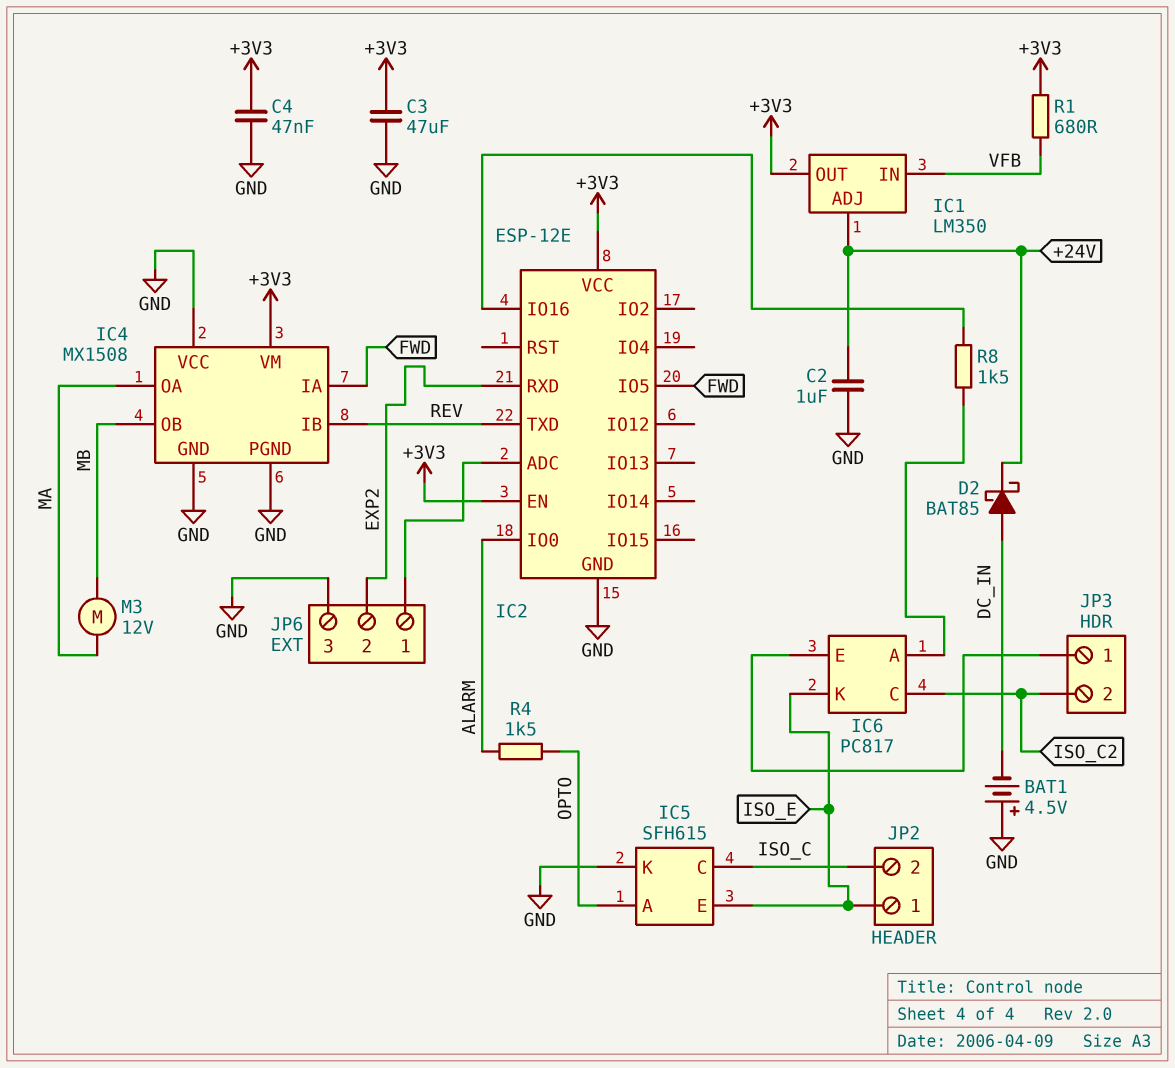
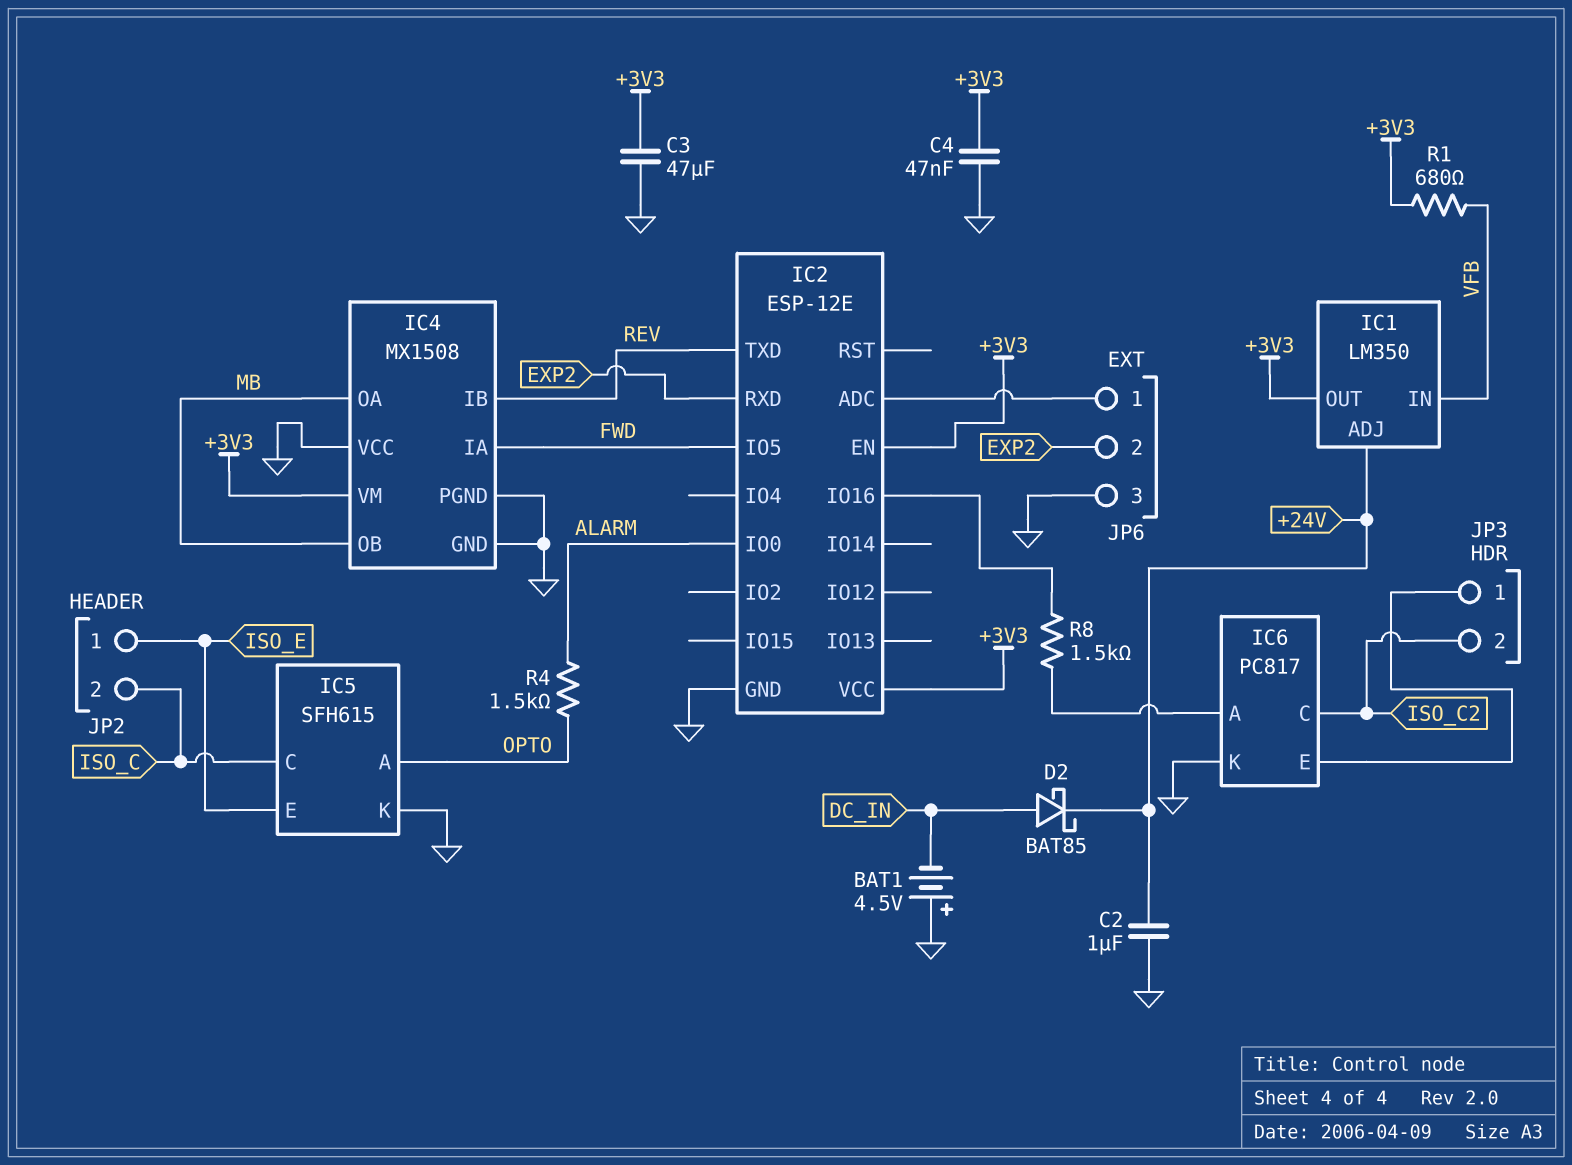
IC4 pin OA: MA -> MB
IC6 pin K: ISO_E -> GND
M3: motor 12V (MA, MB) -> none

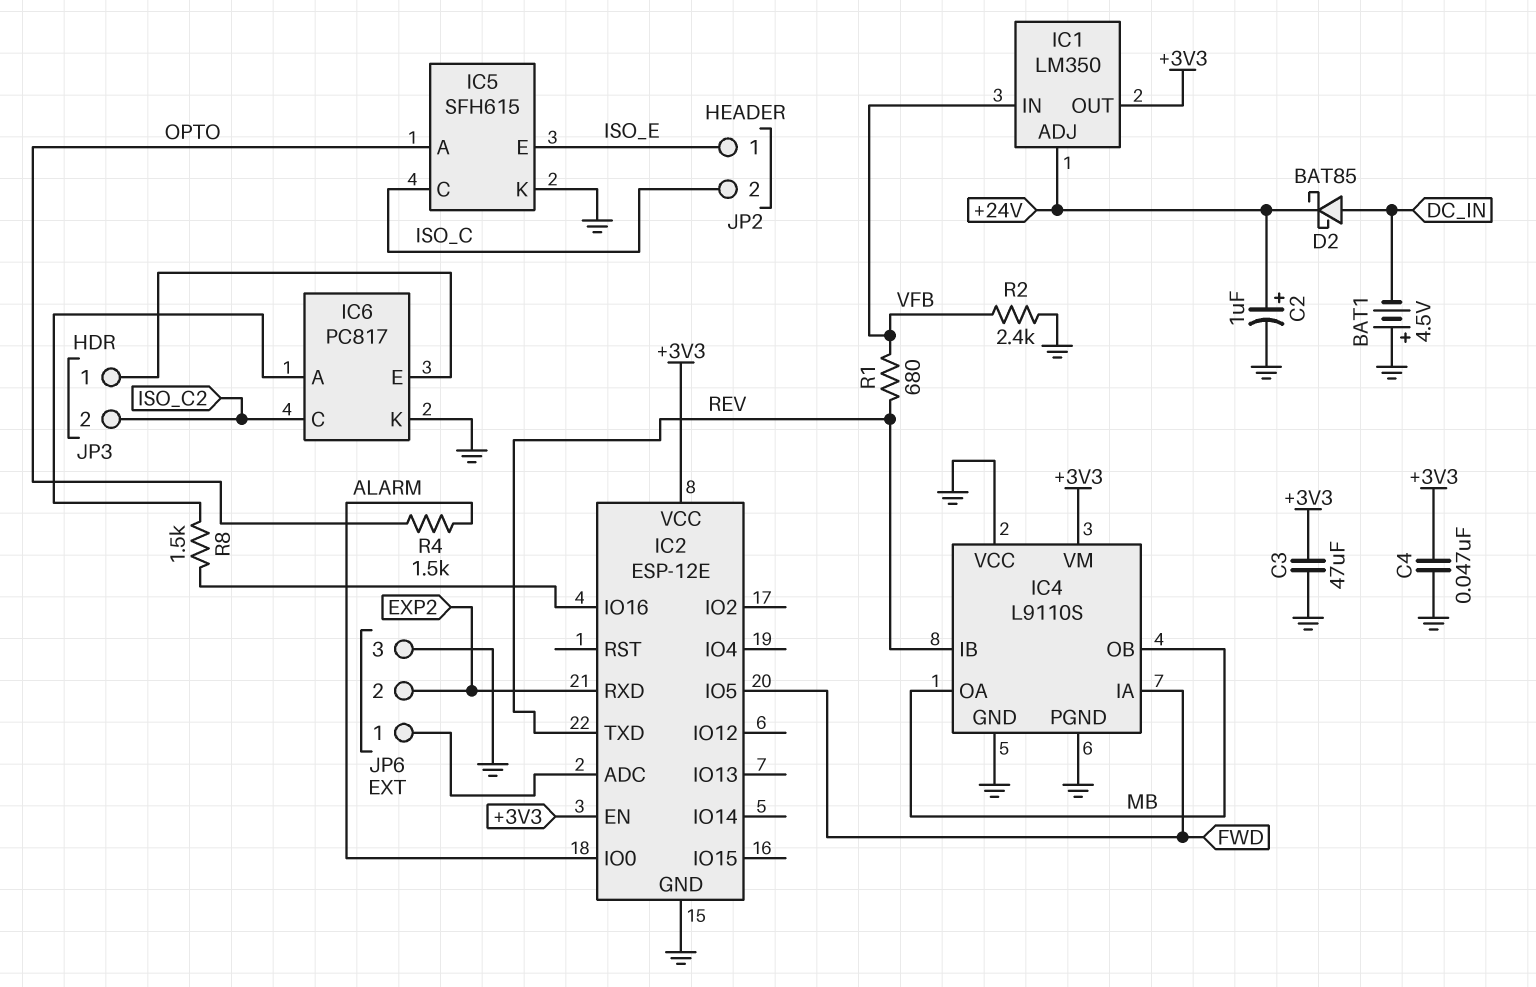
C2: 1uF (+24V, GND) -> 1uF (plus +24V, minus GND)
IC4: MX1508 -> L9110S
R1: 680 (+3V3, VFB) -> 680 (REV, VFB)
R2: none -> 2.4k (GND, VFB)

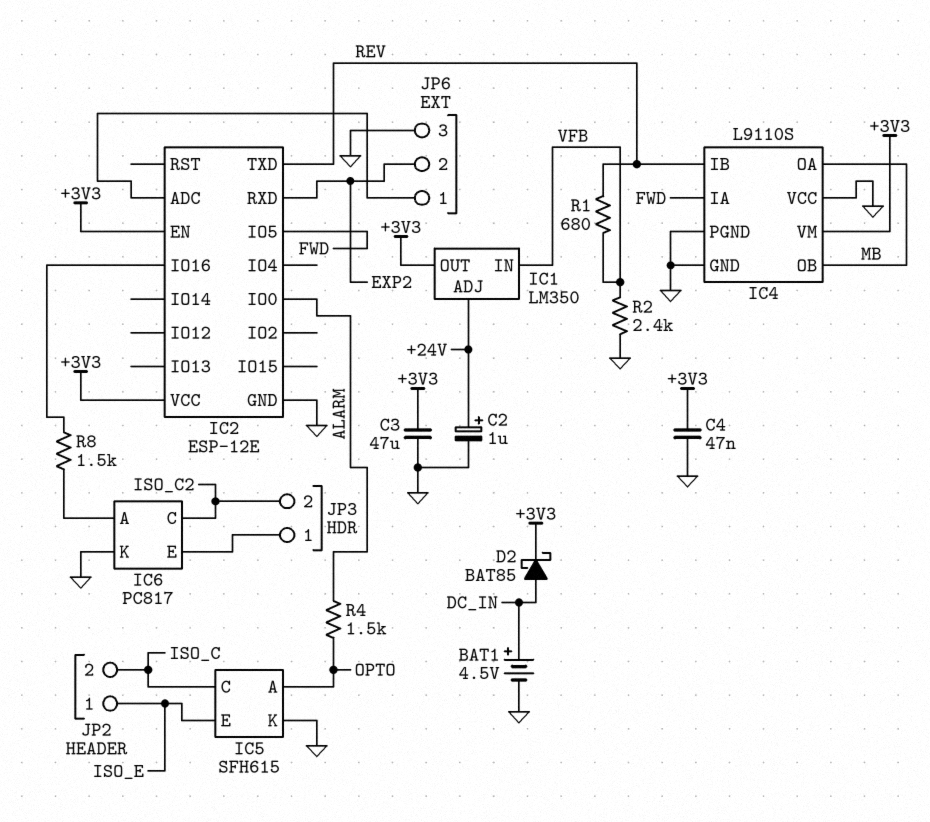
BAT1: 4.5V (plus GND, minus DC_IN) -> 4.5V (plus DC_IN, minus GND)
D2: schottky BAT85 (A DC_IN, K +24V) -> schottky BAT85 (A DC_IN, K +3V3)

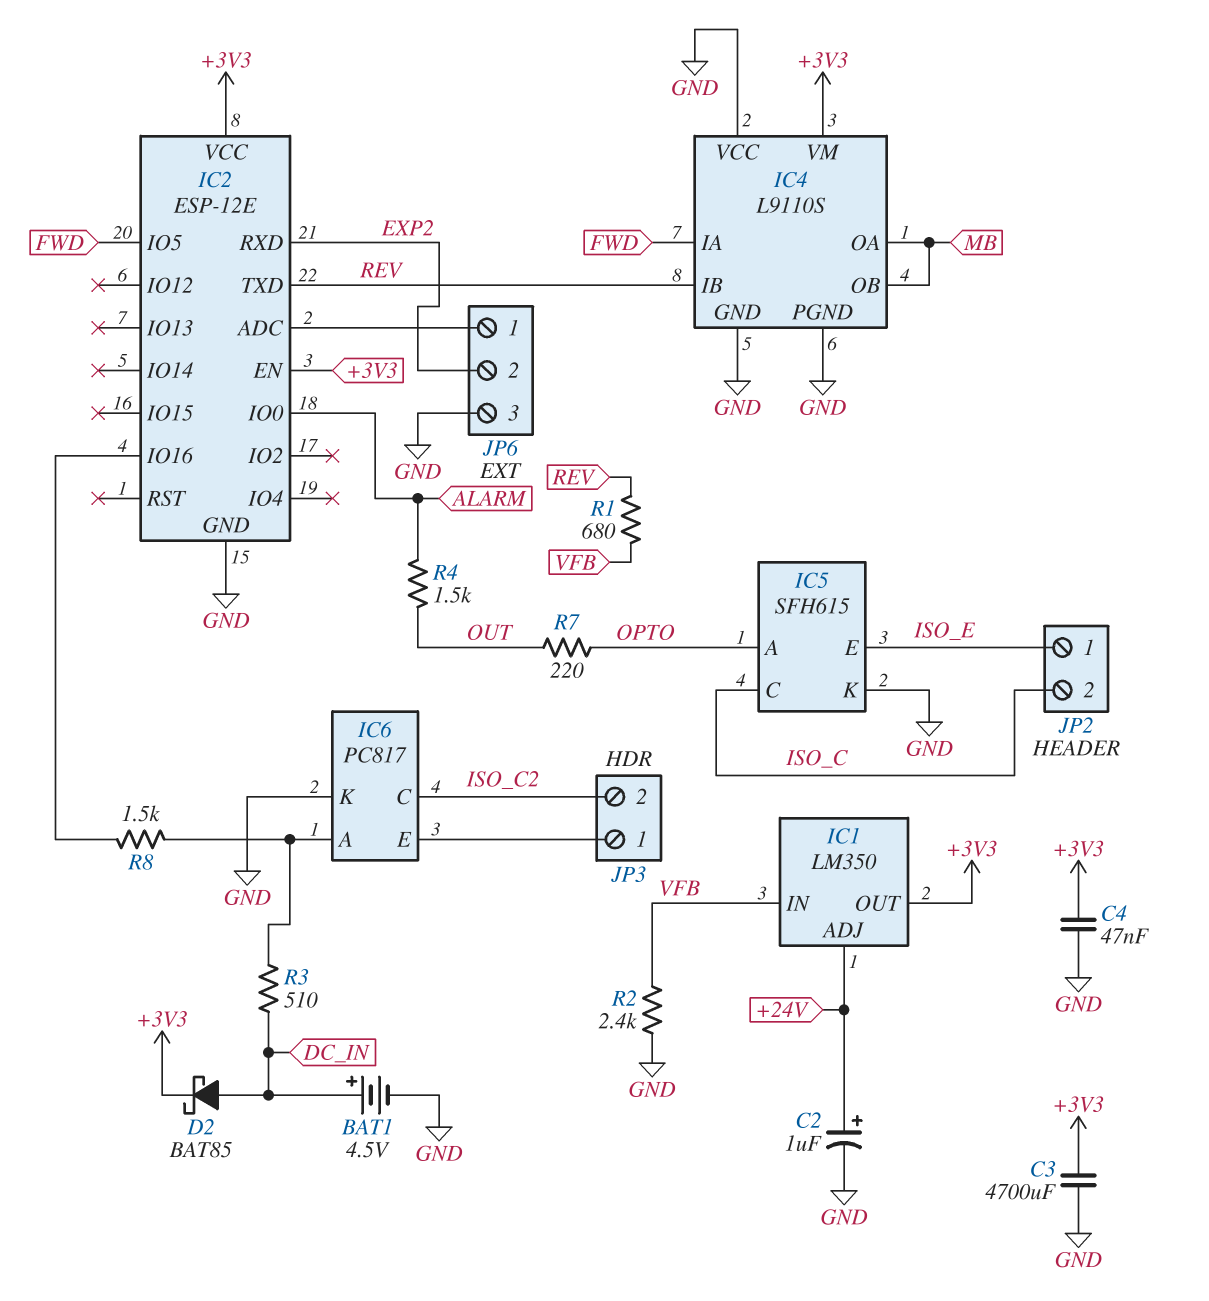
C3: 47uF (+3V3, GND) -> 4700uF (+3V3, GND)
R3: none -> 510 (DC_IN, IC6/A)
R4: 1.5k (ALARM, OPTO) -> 1.5k (ALARM, OUT)
R7: none -> 220 (OPTO, OUT)

